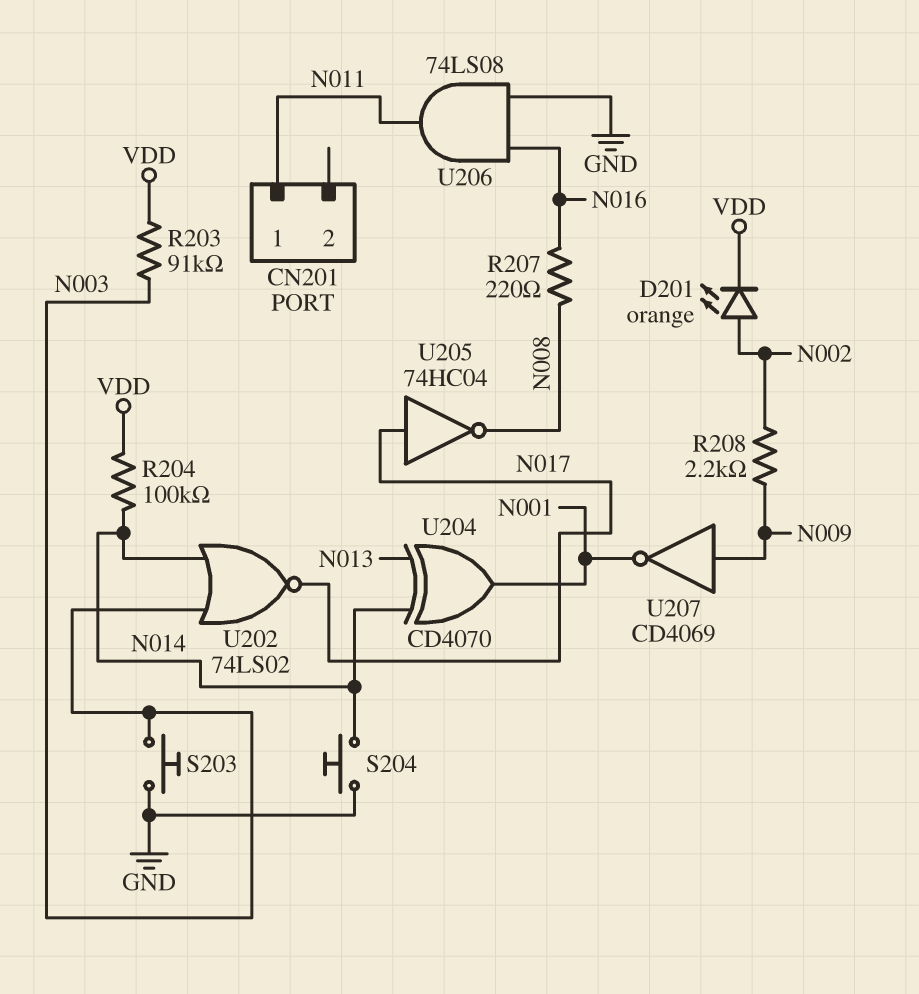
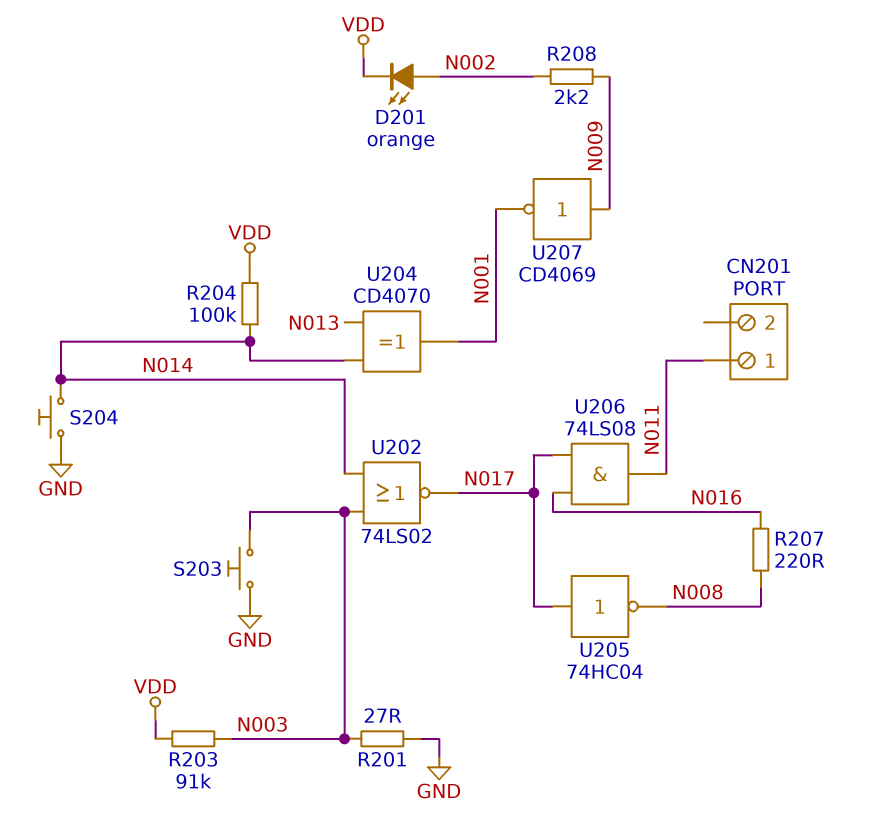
R201: none -> 27 (GND, N003)
U206: AND 74LS08 (in GND, in N016, out N011) -> AND 74LS08 (in N016, in N017, out N011)

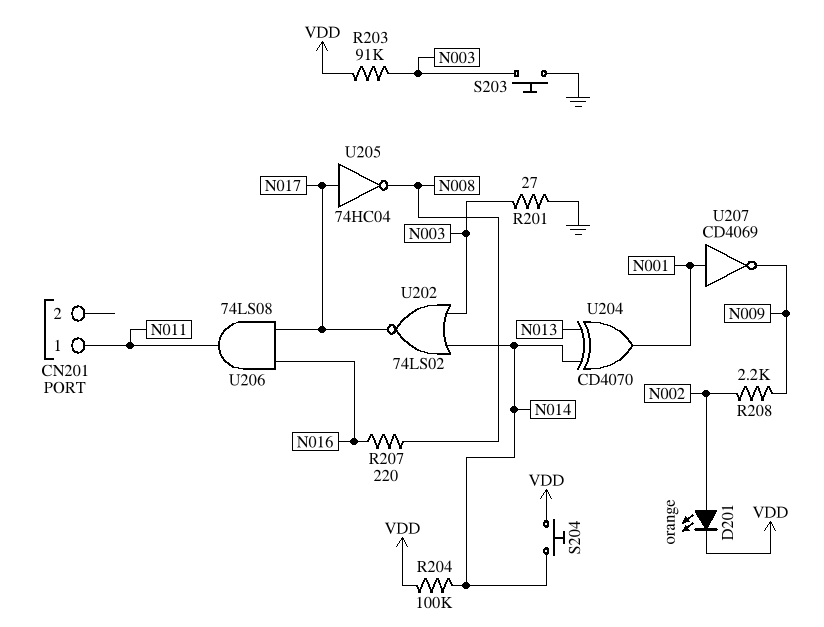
S204: button (GND, N014) -> button (N014, VDD)
U207: NOT CD4069 (in N009, out N001) -> NOT CD4069 (in N001, out N009)

